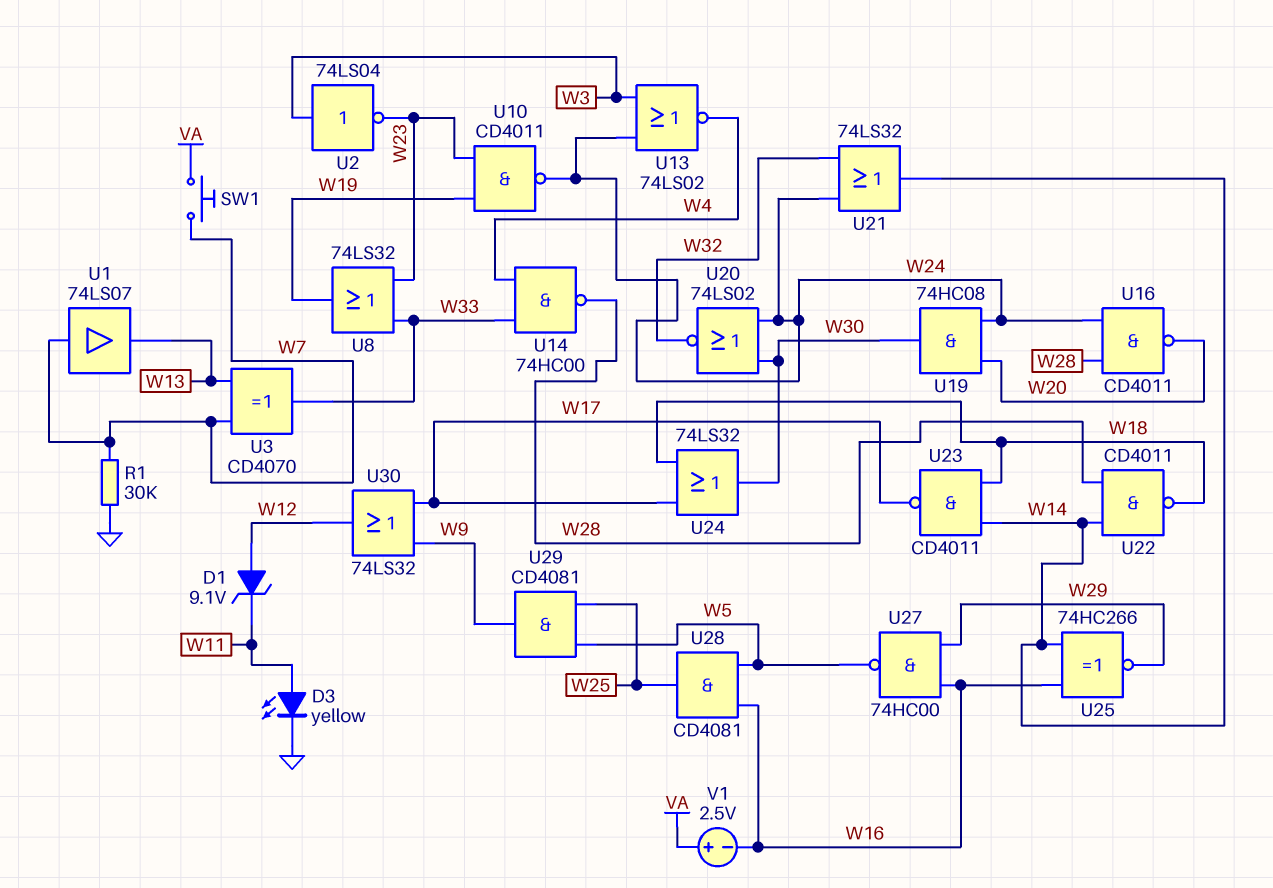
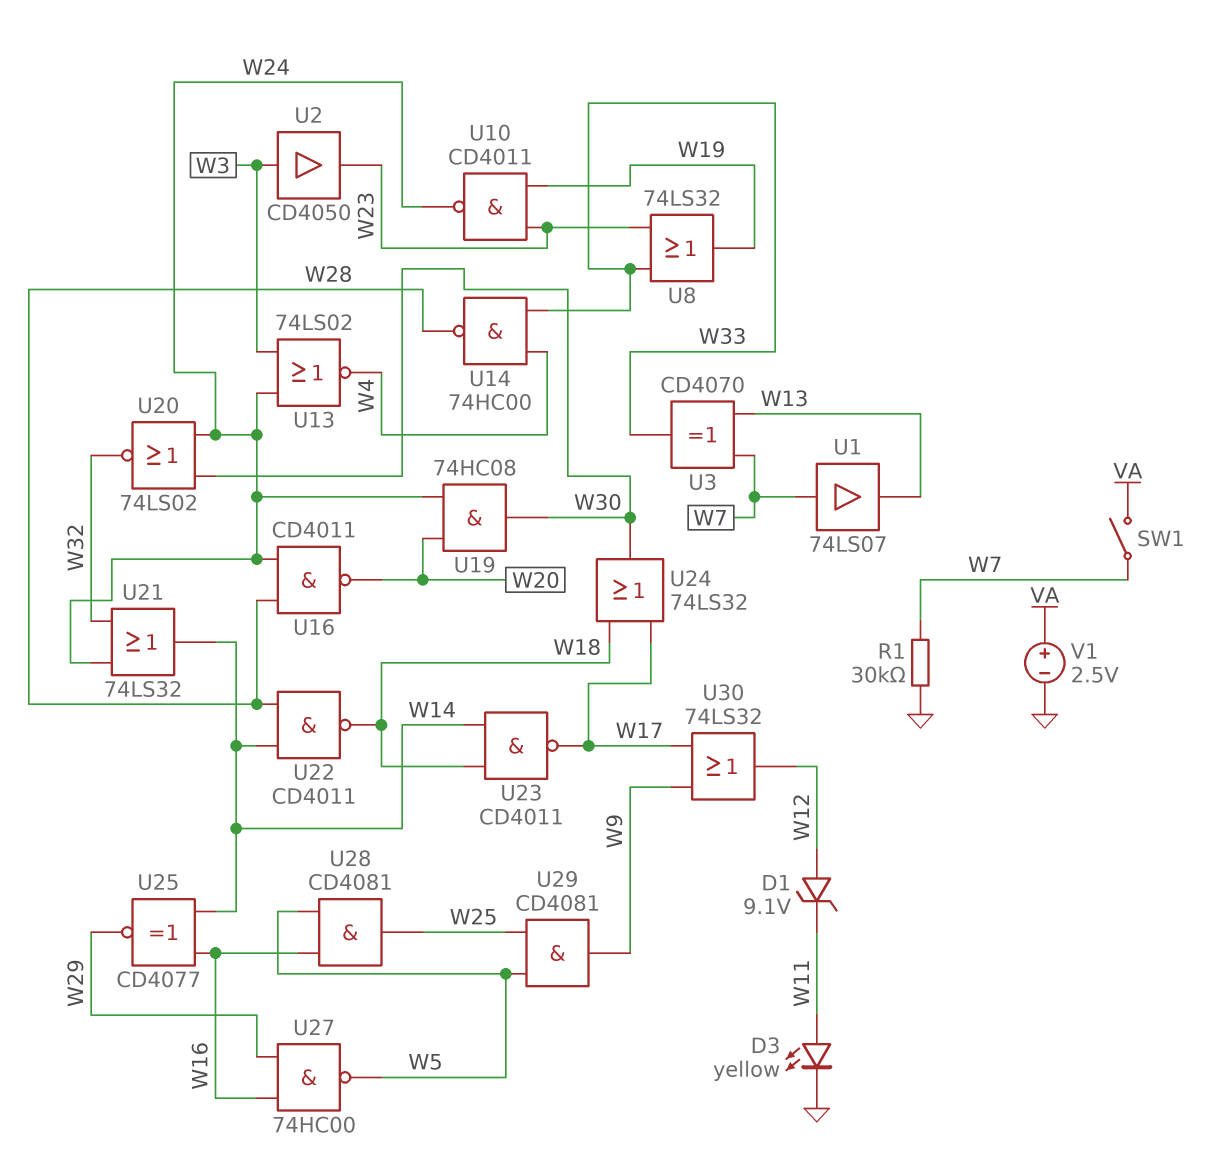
SW1: button (VA, W7) -> switch (VA, W7)
U2: NOT 74LS04 (in W3, out W23) -> buffer CD4050 (in W3, out W23)
U25: XNOR 74HC266 (in W14, in W16, out W29) -> XNOR CD4077 (in W14, in W16, out W29)
V1: 2.5V (plus VA, minus W16) -> 2.5V (plus VA, minus GND)

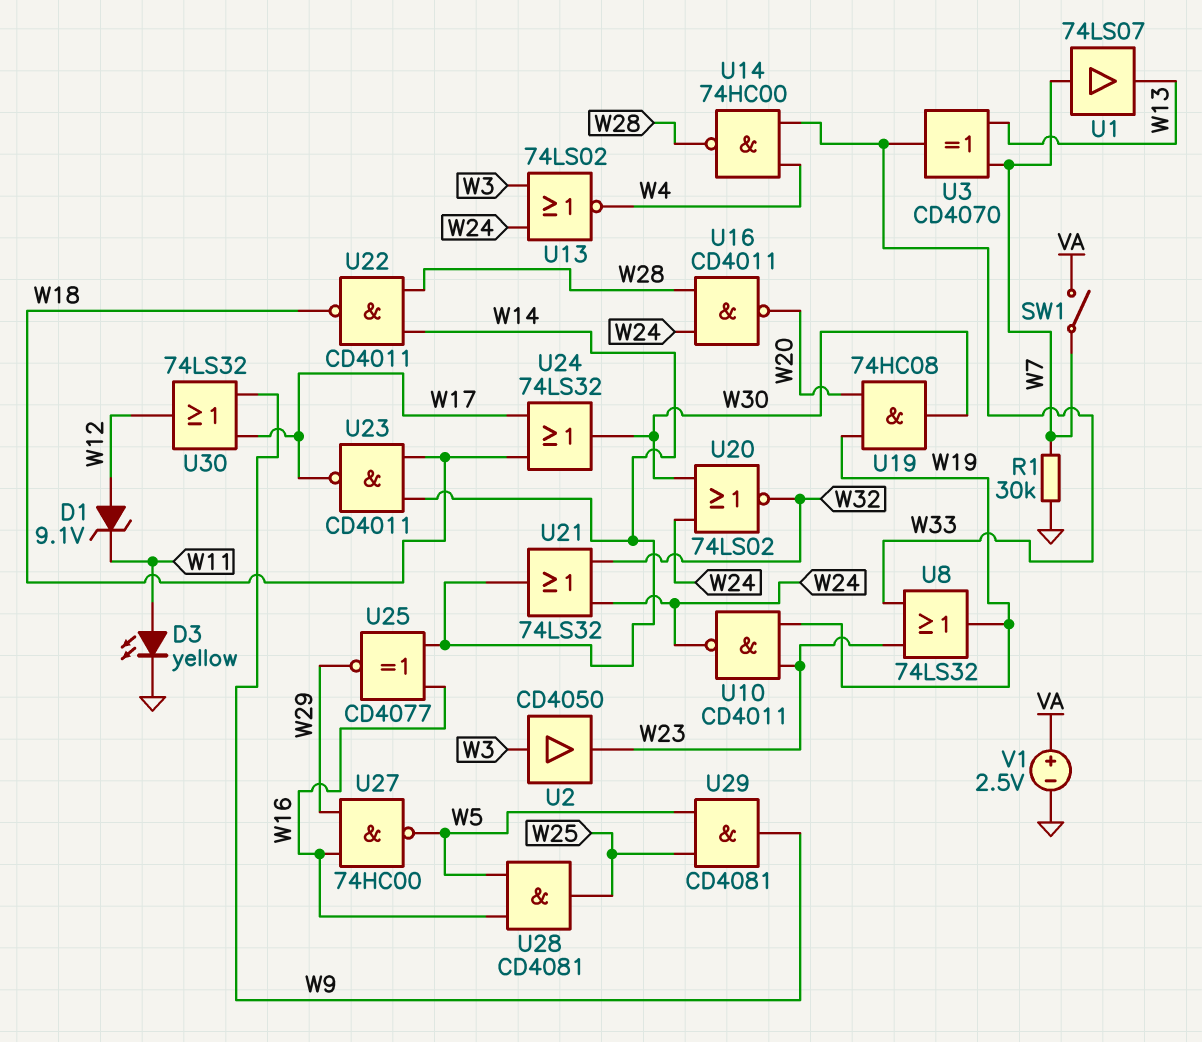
U19: AND 74HC08 (in W20, in W24, out W30) -> AND 74HC08 (in W19, in W20, out W30)

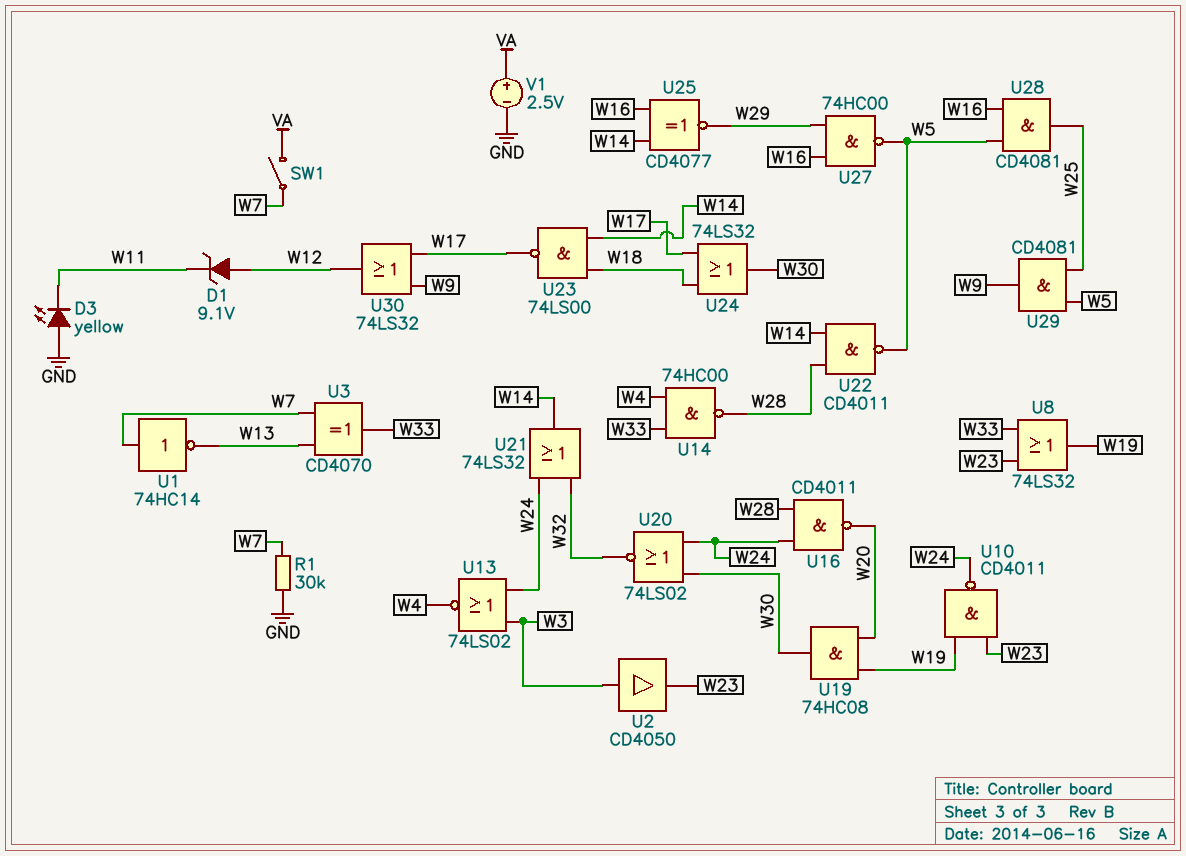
D3: LED yellow (A W11, K GND) -> LED yellow (A GND, K W11)
U1: buffer 74LS07 (in W7, out W13) -> NOT 74HC14 (in W7, out W13)
U22: NAND CD4011 (in W14, in W28, out W18) -> NAND CD4011 (in W14, in W28, out W5)
U23: NAND CD4011 (in W14, in W18, out W17) -> NAND 74LS00 (in W14, in W18, out W17)

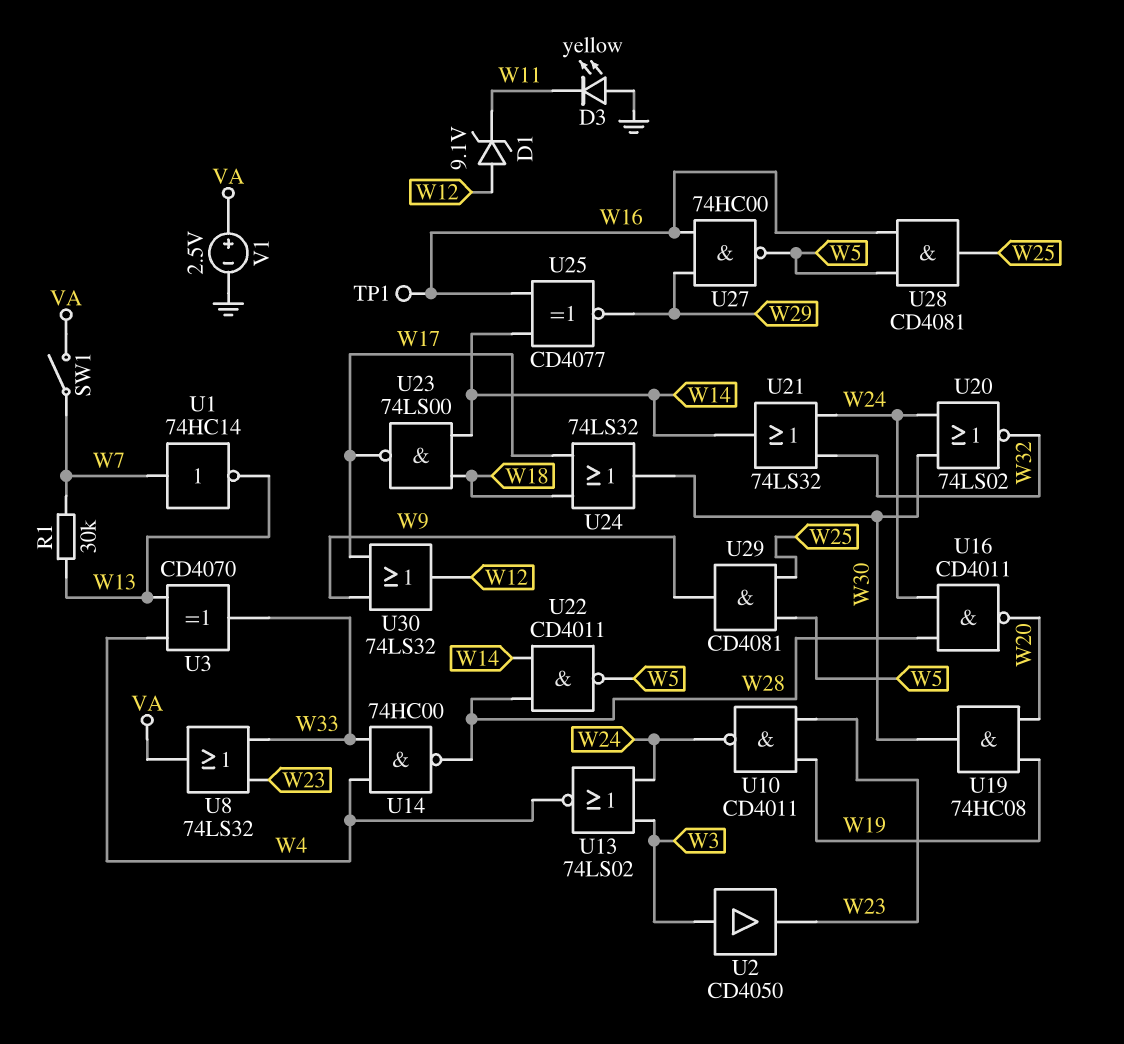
R1: 30k (GND, W7) -> 30k (W7, W13)
TP1: none -> test point (W16)
U3: XOR CD4070 (in W7, in W13, out W33) -> XOR CD4070 (in W4, in W13, out W33)
U8: OR 74LS32 (in W23, in W33, out W19) -> OR 74LS32 (in W23, in W33, out VA)

